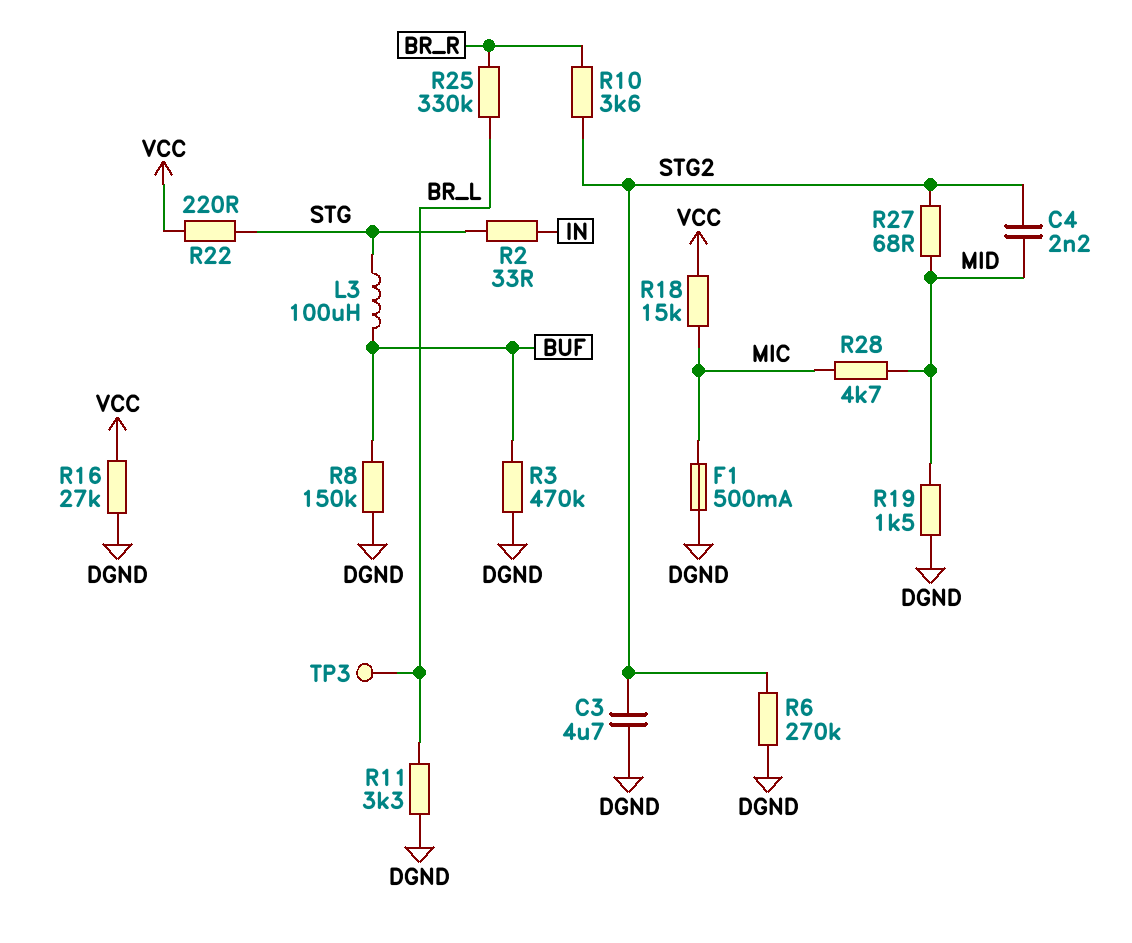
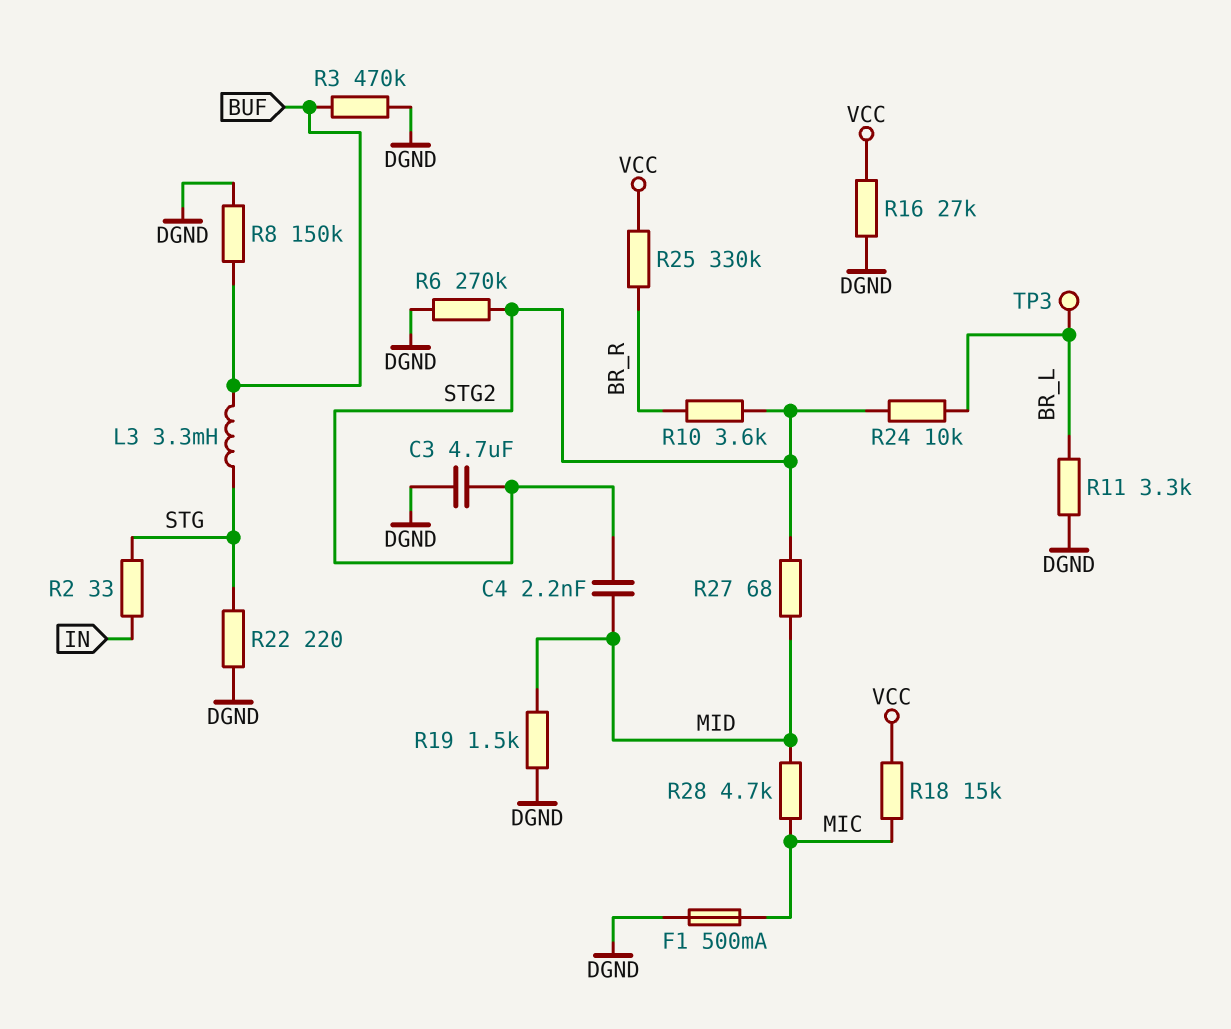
L3: 100uH (BUF, STG) -> 3.3mH (BUF, STG)
R22: 220 (STG, VCC) -> 220 (DGND, STG)
R24: none -> 10k (BR_L, STG2)
R25: 330k (BR_L, BR_R) -> 330k (BR_R, VCC)

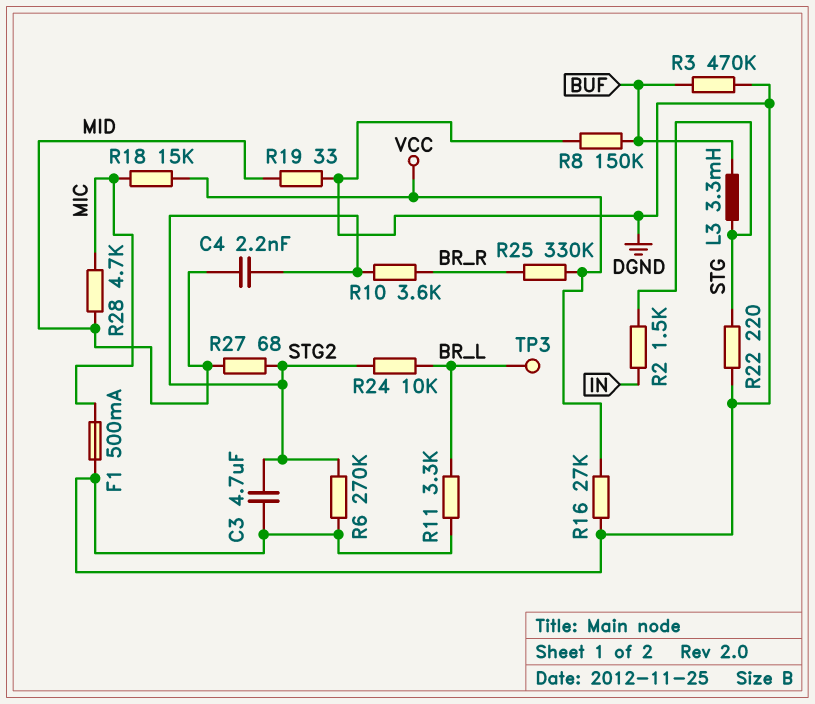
R2: 33 (IN, STG) -> 1.5k (IN, STG)
R19: 1.5k (DGND, MID) -> 33 (DGND, MID)

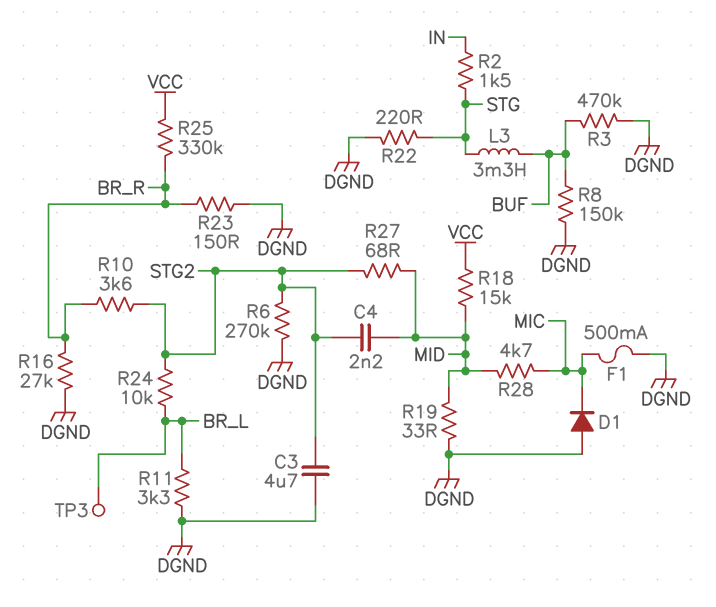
D1: none -> diode (A DGND, K MIC)
R16: 27k (DGND, VCC) -> 27k (BR_R, DGND)
R18: 15k (MIC, VCC) -> 15k (MID, VCC)
R23: none -> 150 (BR_R, DGND)

